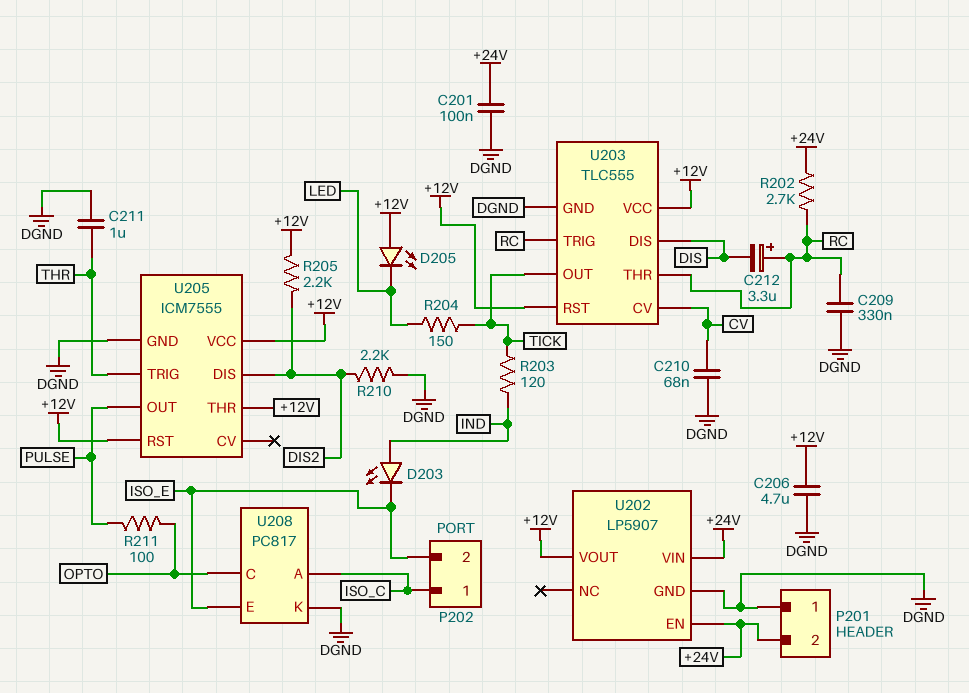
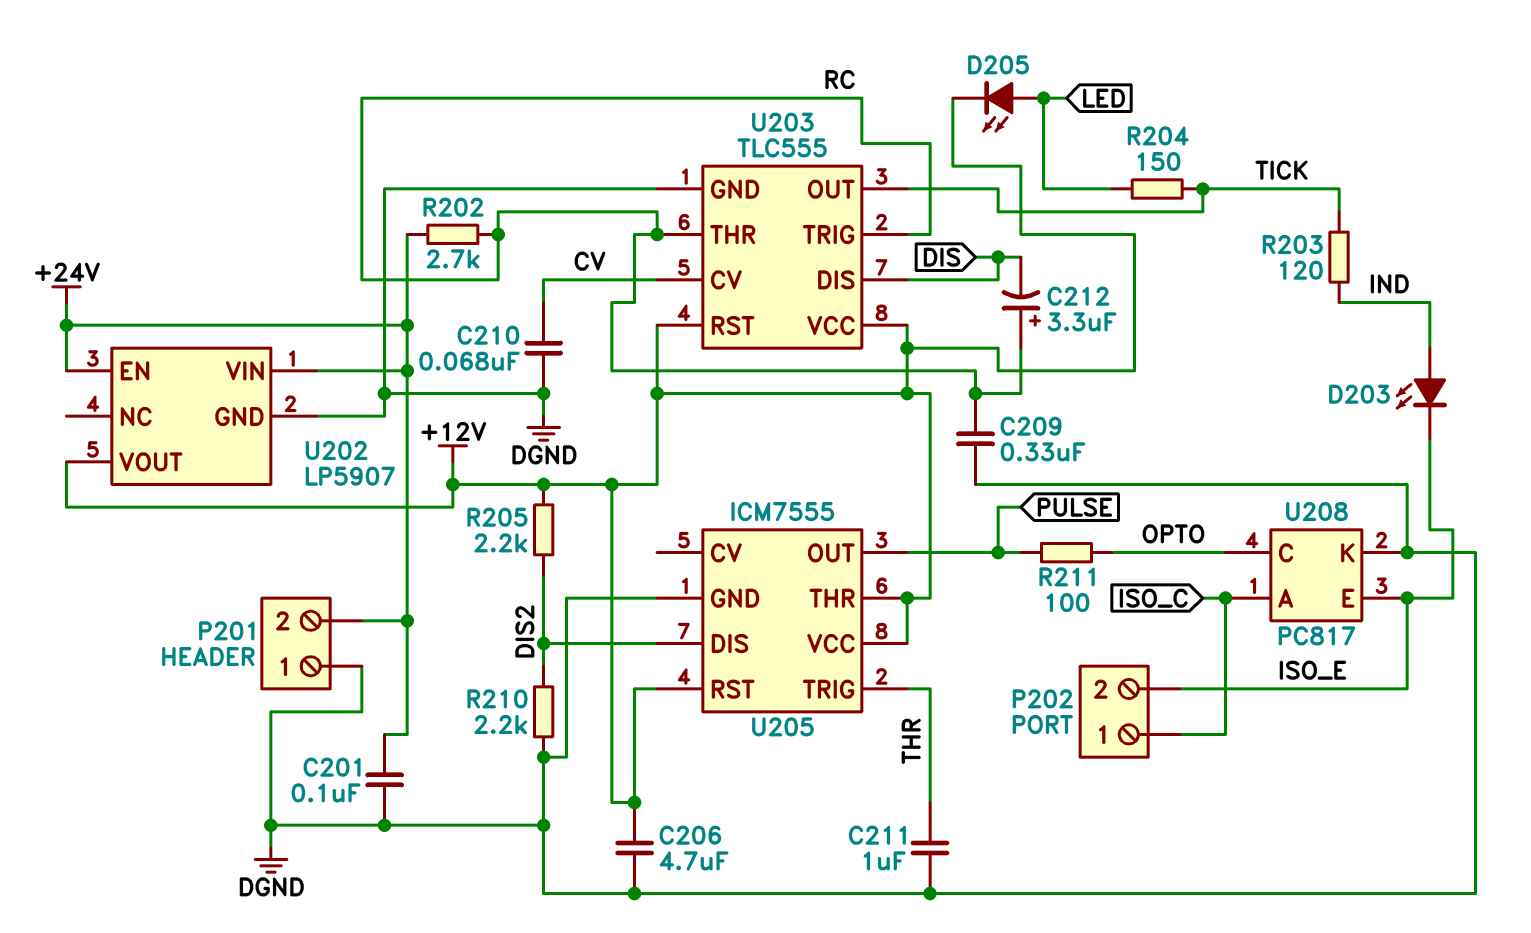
D205: LED (A +12V, K LED) -> LED (A LED, K +12V)

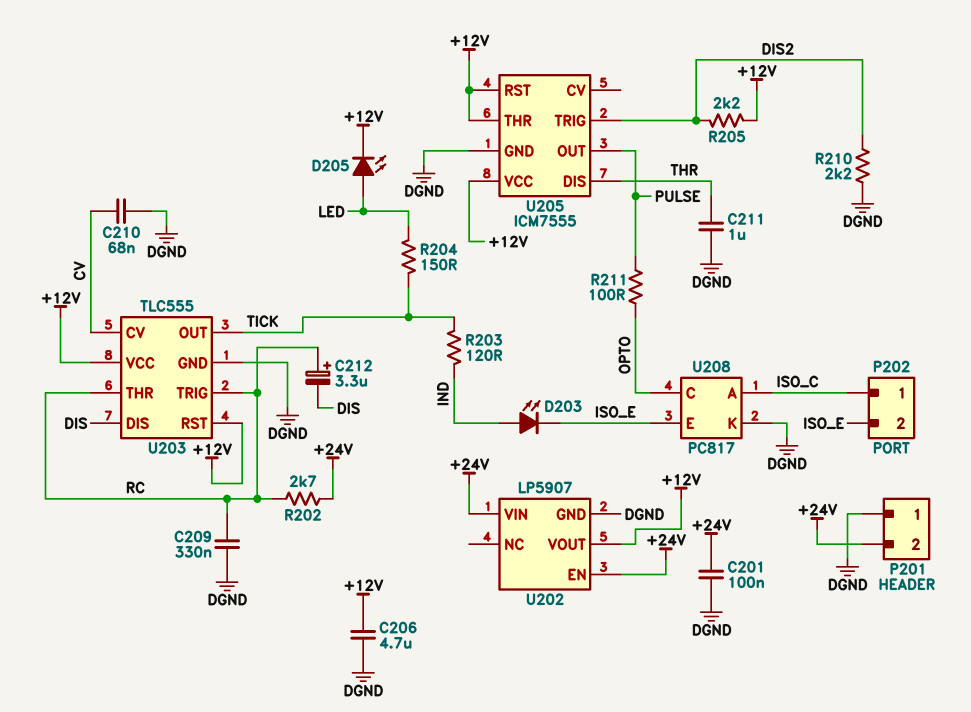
U205 pin DIS: DIS2 -> THR
U205 pin TRIG: THR -> DIS2

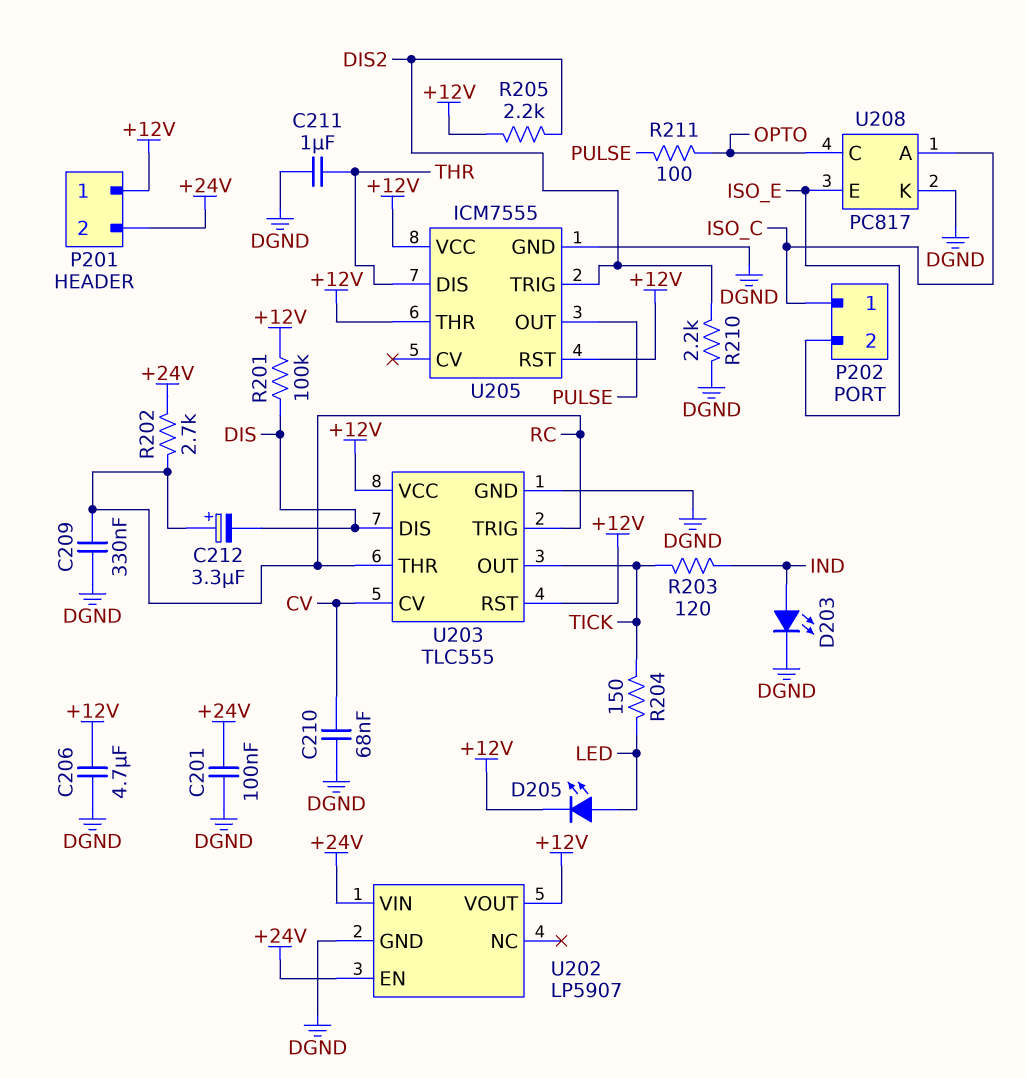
D203: LED (A IND, K ISO_E) -> LED (A IND, K DGND)
P201 pin 1: DGND -> +12V
R201: none -> 100k (+12V, DIS)

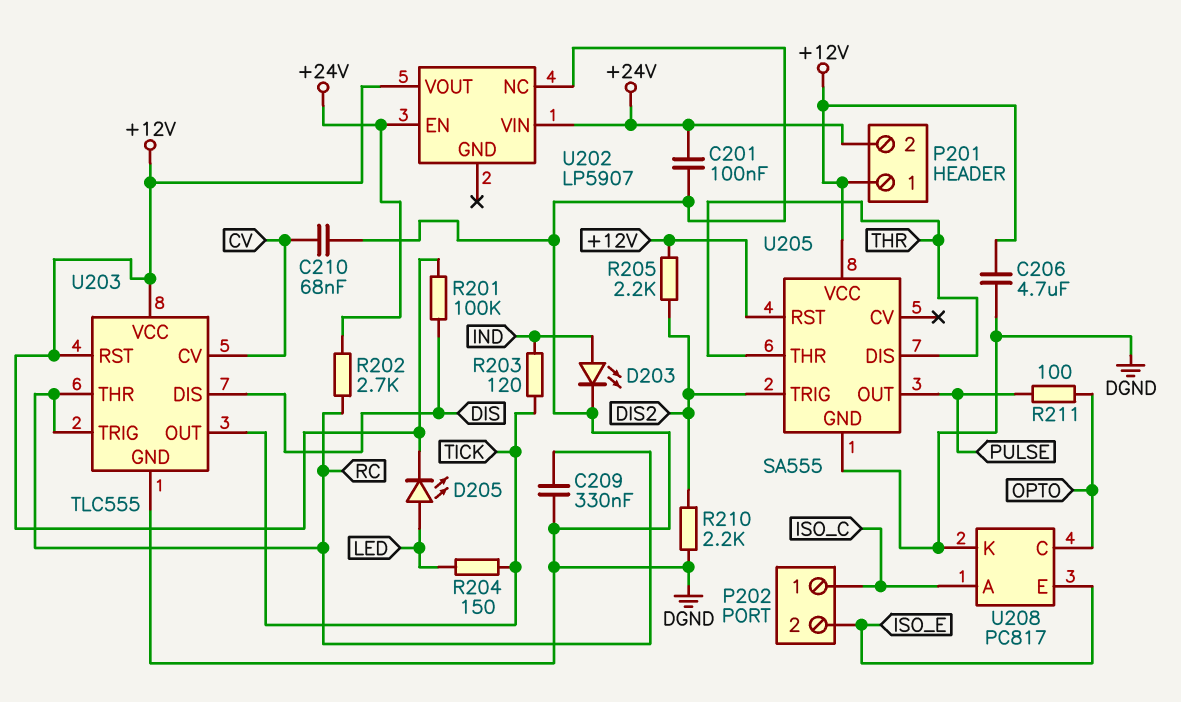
C211: 1uF (DGND, THR) -> none
C212: 3.3uF (plus RC, minus DIS) -> none
U202 pin GND: DGND -> none
U202 pin NC: none -> DGND
U205: ICM7555 -> SA555
U205 pin THR: +12V -> THR

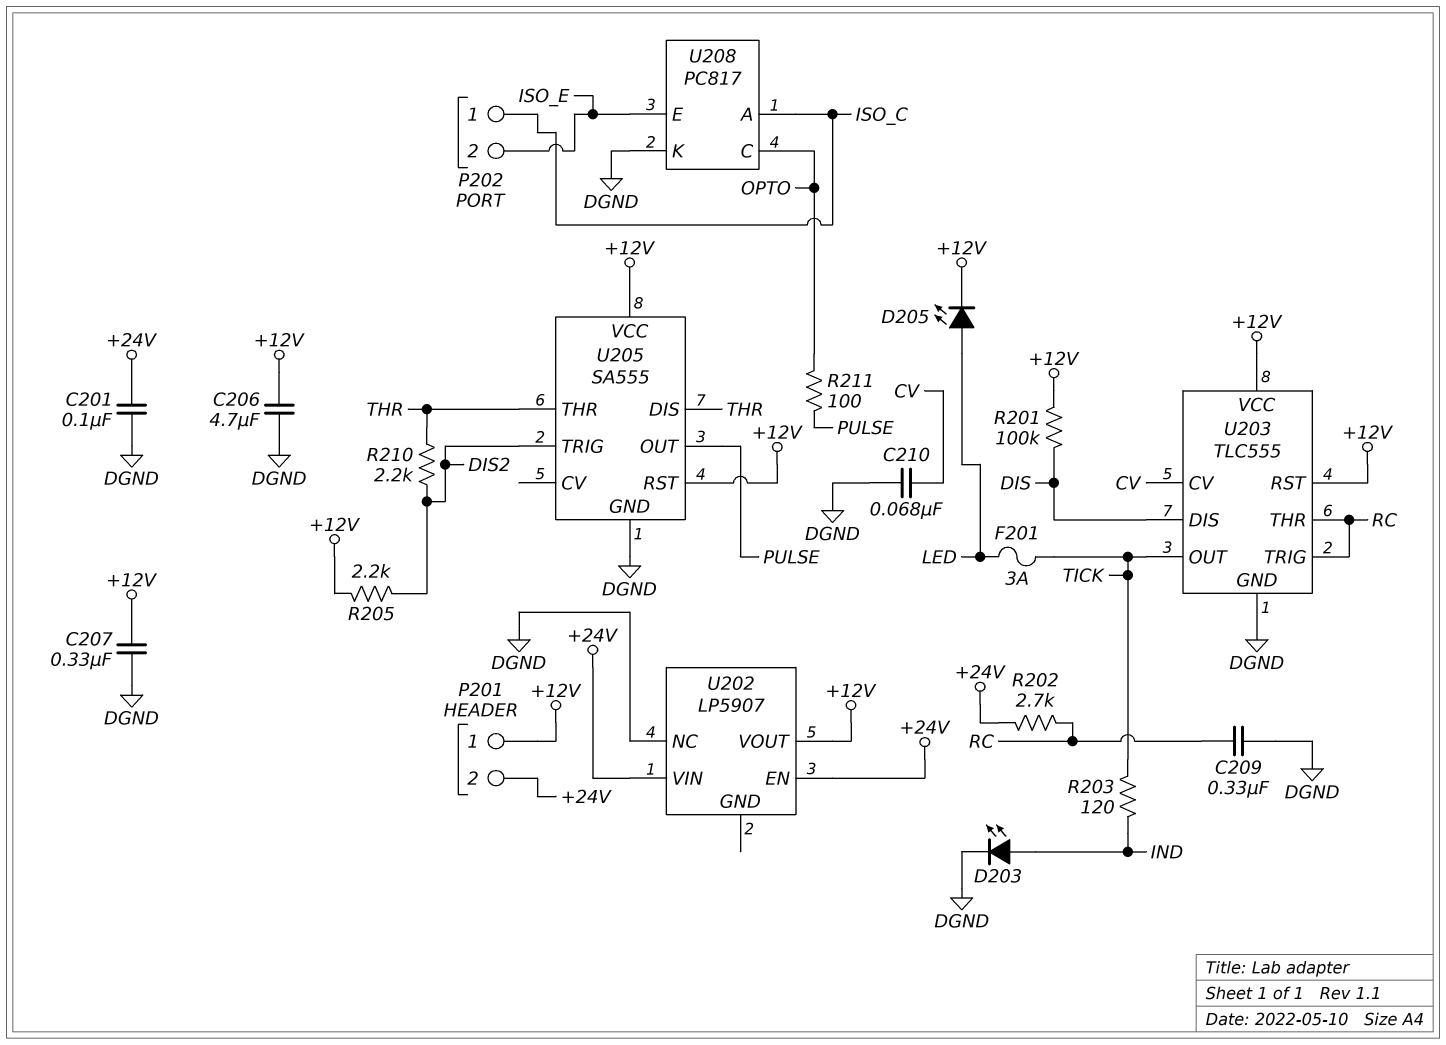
C207: none -> 330nF (+12V, DGND)
F201: none -> 3A (LED, TICK)
R204: 150 (LED, TICK) -> none
R210: 2.2k (DGND, DIS2) -> 2.2k (DIS2, THR)

